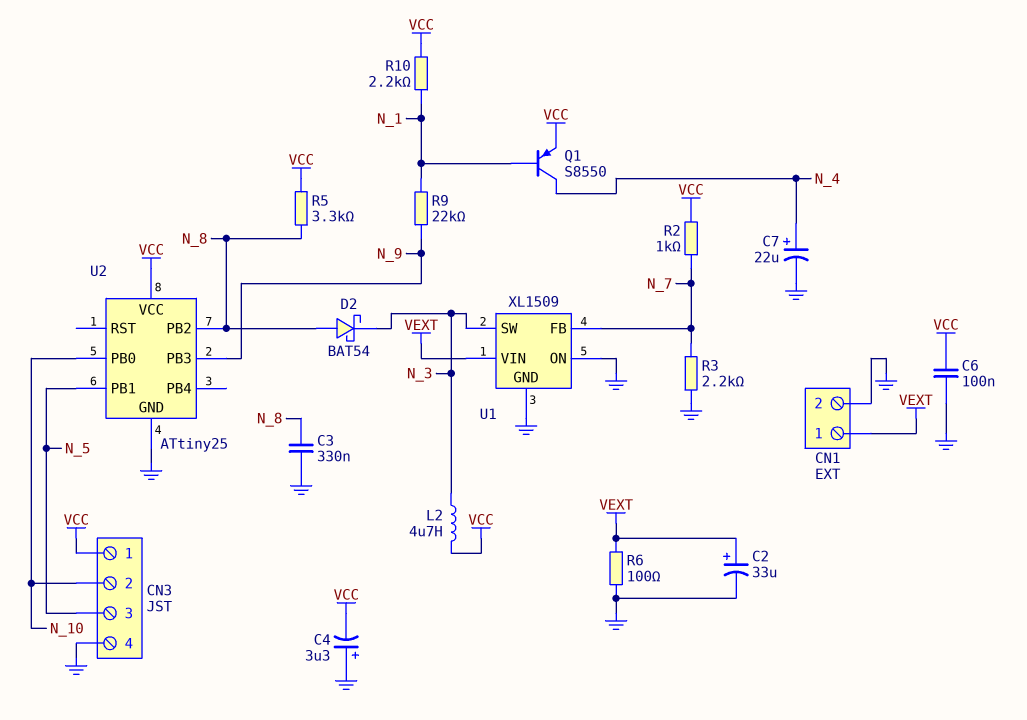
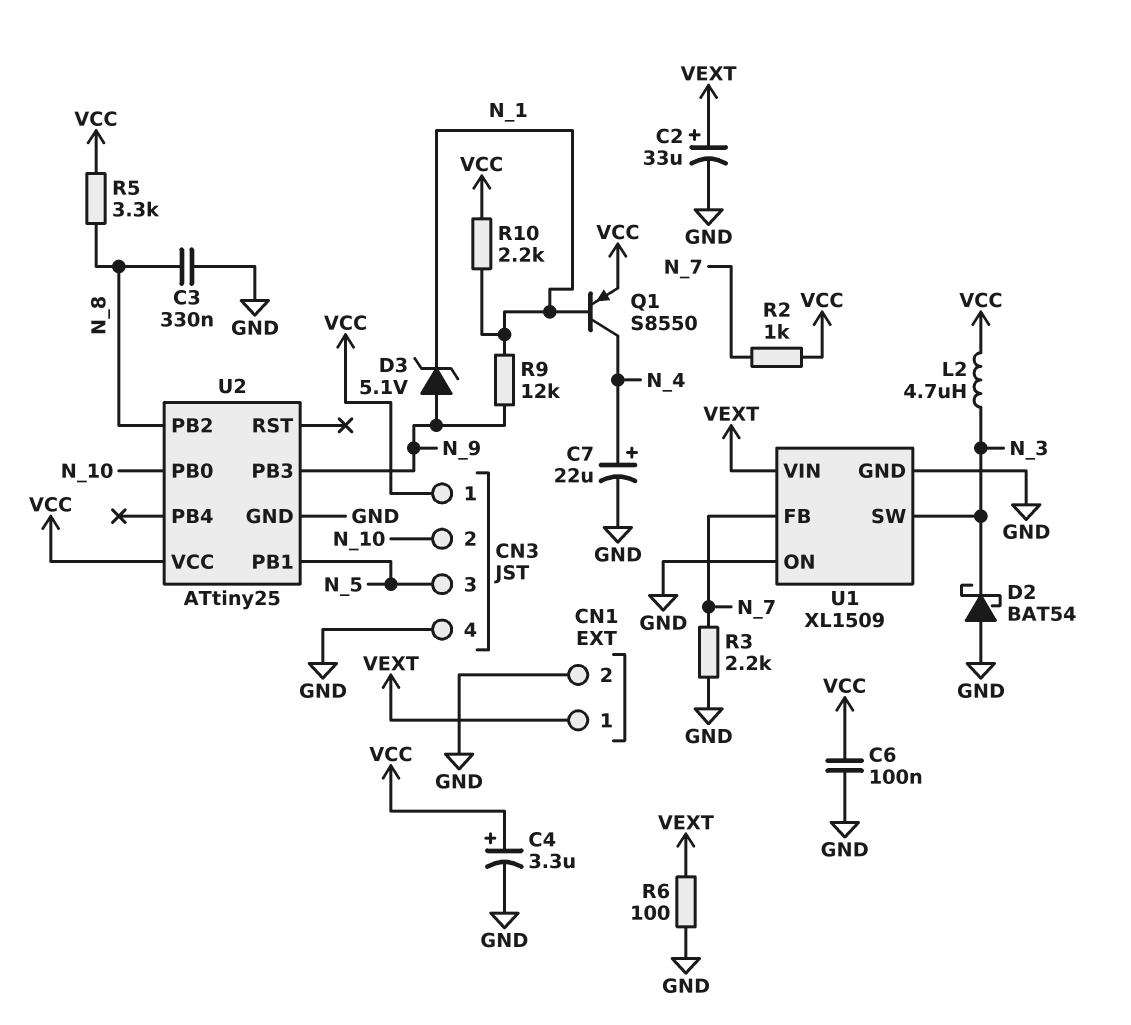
C4: 3.3uF (plus GND, minus VCC) -> 3.3uF (plus VCC, minus GND)
D2: schottky BAT54 (A N_8, K N_3) -> schottky BAT54 (A GND, K N_3)
D3: none -> zener 5.1V (A N_9, K N_1)
R9: 22k (N_1, N_9) -> 12k (N_1, N_9)

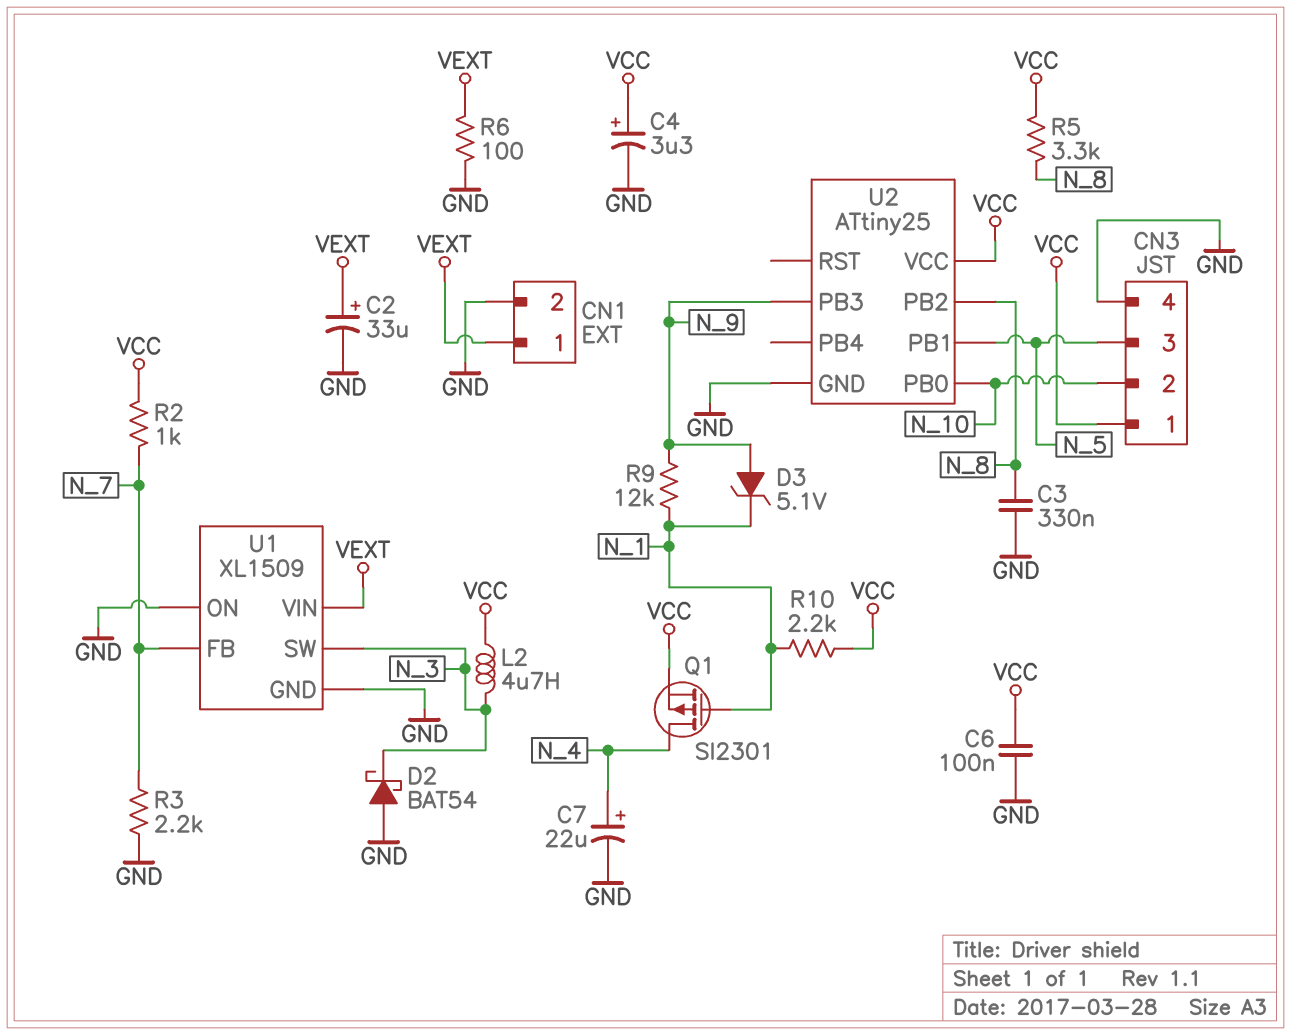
Q1: PNP S8550 (B N_1, C N_4, E VCC) -> PMOS SI2301 (G N_1, D N_4, S VCC)

